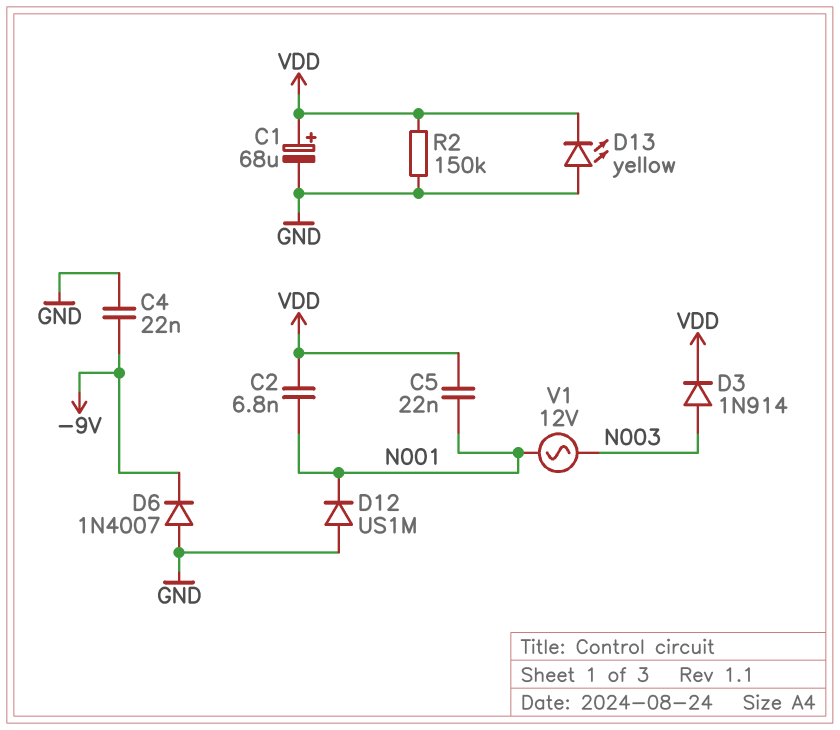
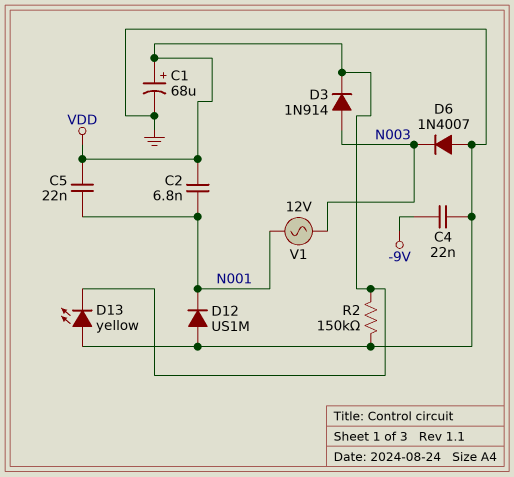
D6: diode 1N4007 (A GND, K -9V) -> diode 1N4007 (A GND, K N003)

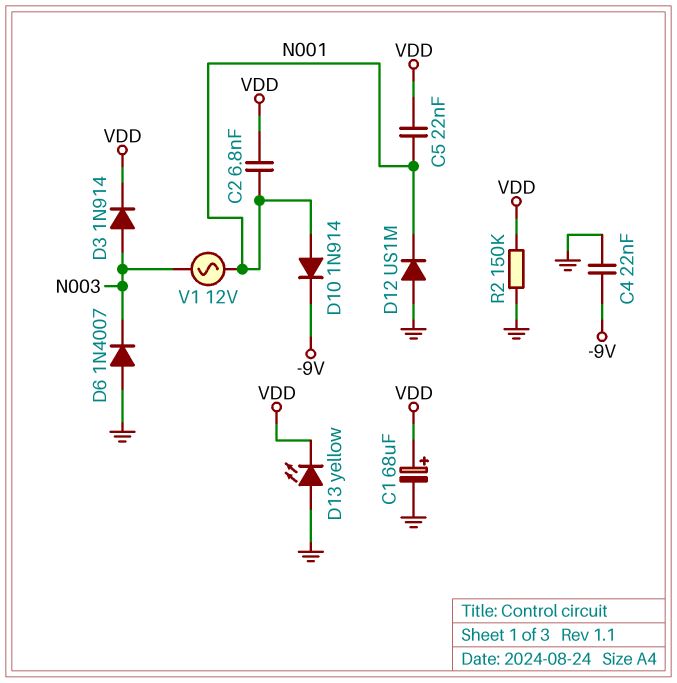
D10: none -> diode 1N914 (A N001, K -9V)

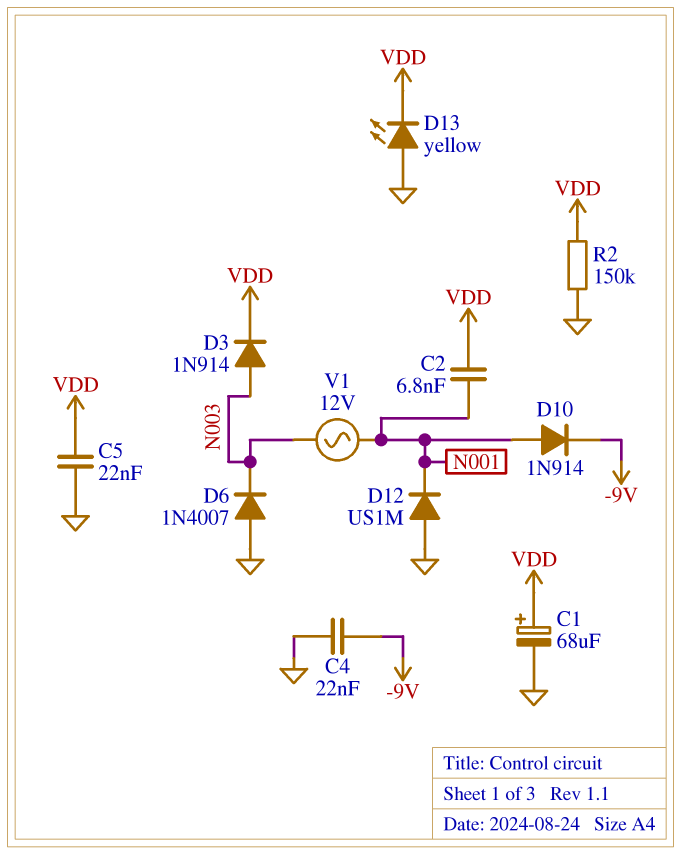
C5: 22nF (N001, VDD) -> 22nF (GND, VDD)

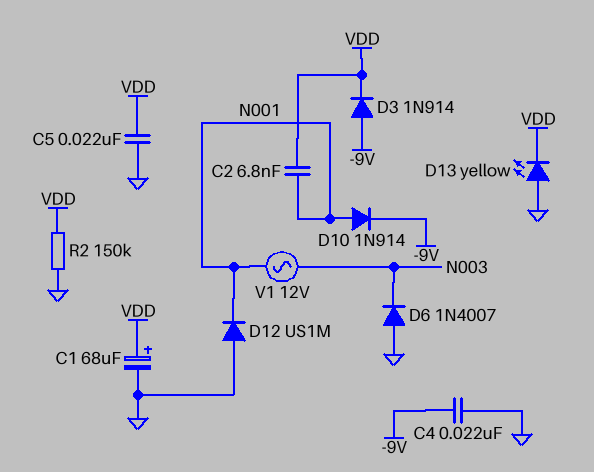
D3: diode 1N914 (A N003, K VDD) -> diode 1N914 (A -9V, K VDD)

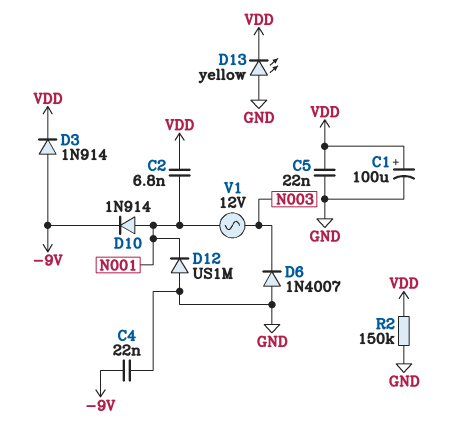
C1: 68uF (plus VDD, minus GND) -> 100uF (plus VDD, minus GND)

